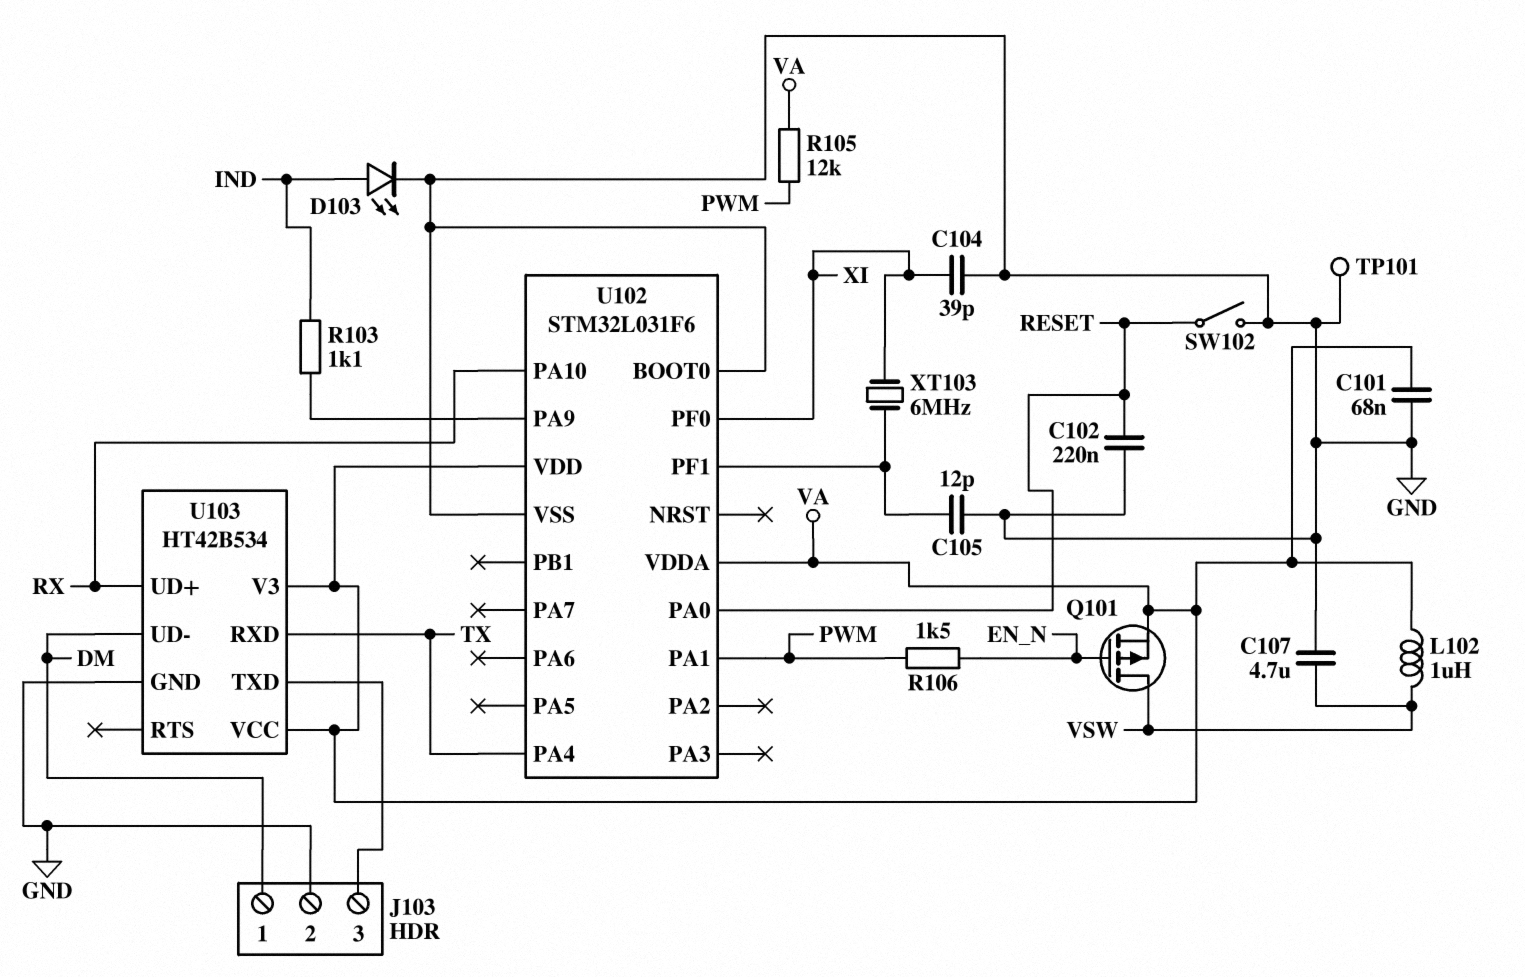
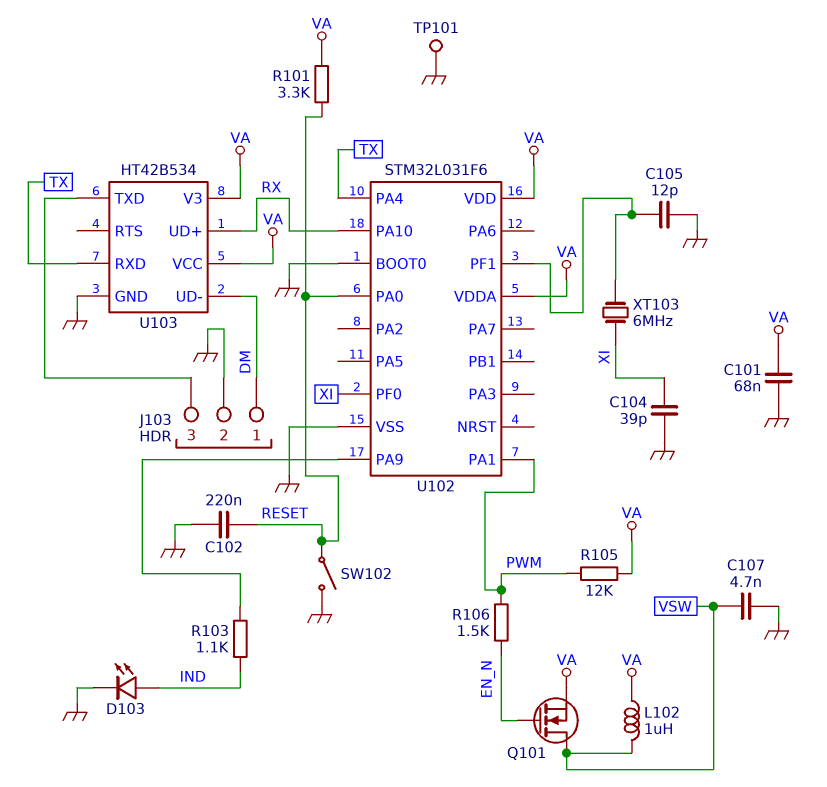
C107: 4.7uF (GND, VSW) -> 4.7nF (GND, VSW)
Q101: PMOS (G EN_N, D VSW, S VA) -> NMOS (G EN_N, D VSW, S VA)
R101: none -> 3.3k (RESET, VA)

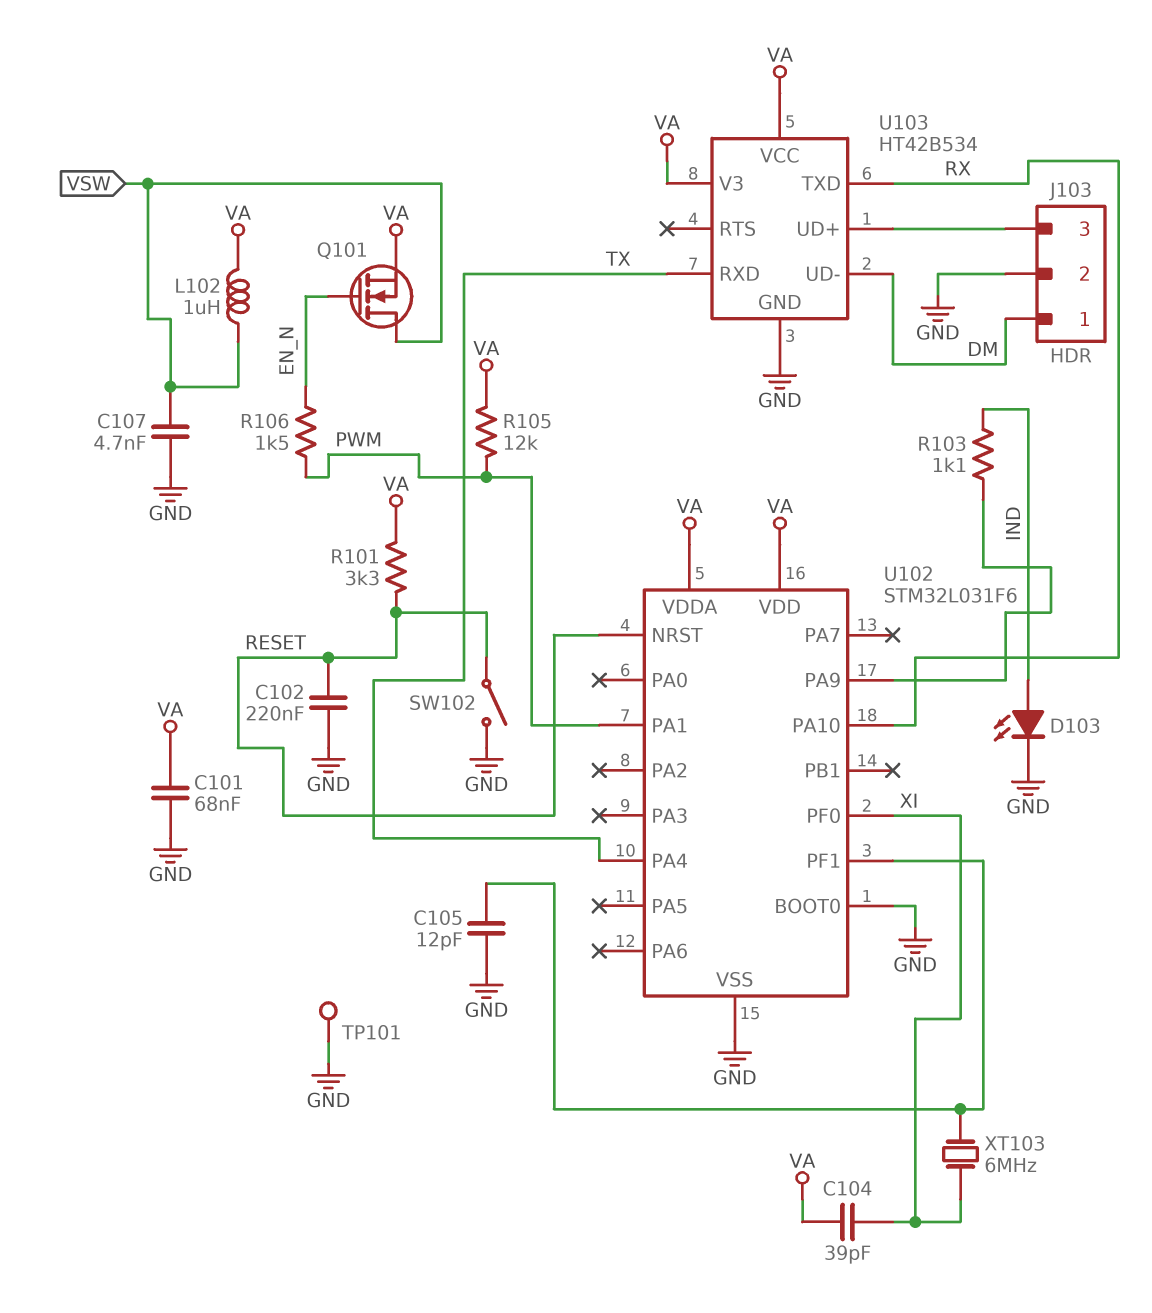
C104: 39pF (GND, XI) -> 39pF (VA, XI)
U102 pin NRST: none -> RESET
U102 pin PA0: RESET -> none
U103 pin TXD: J103/3 -> RX
U103 pin UD+: RX -> J103/3

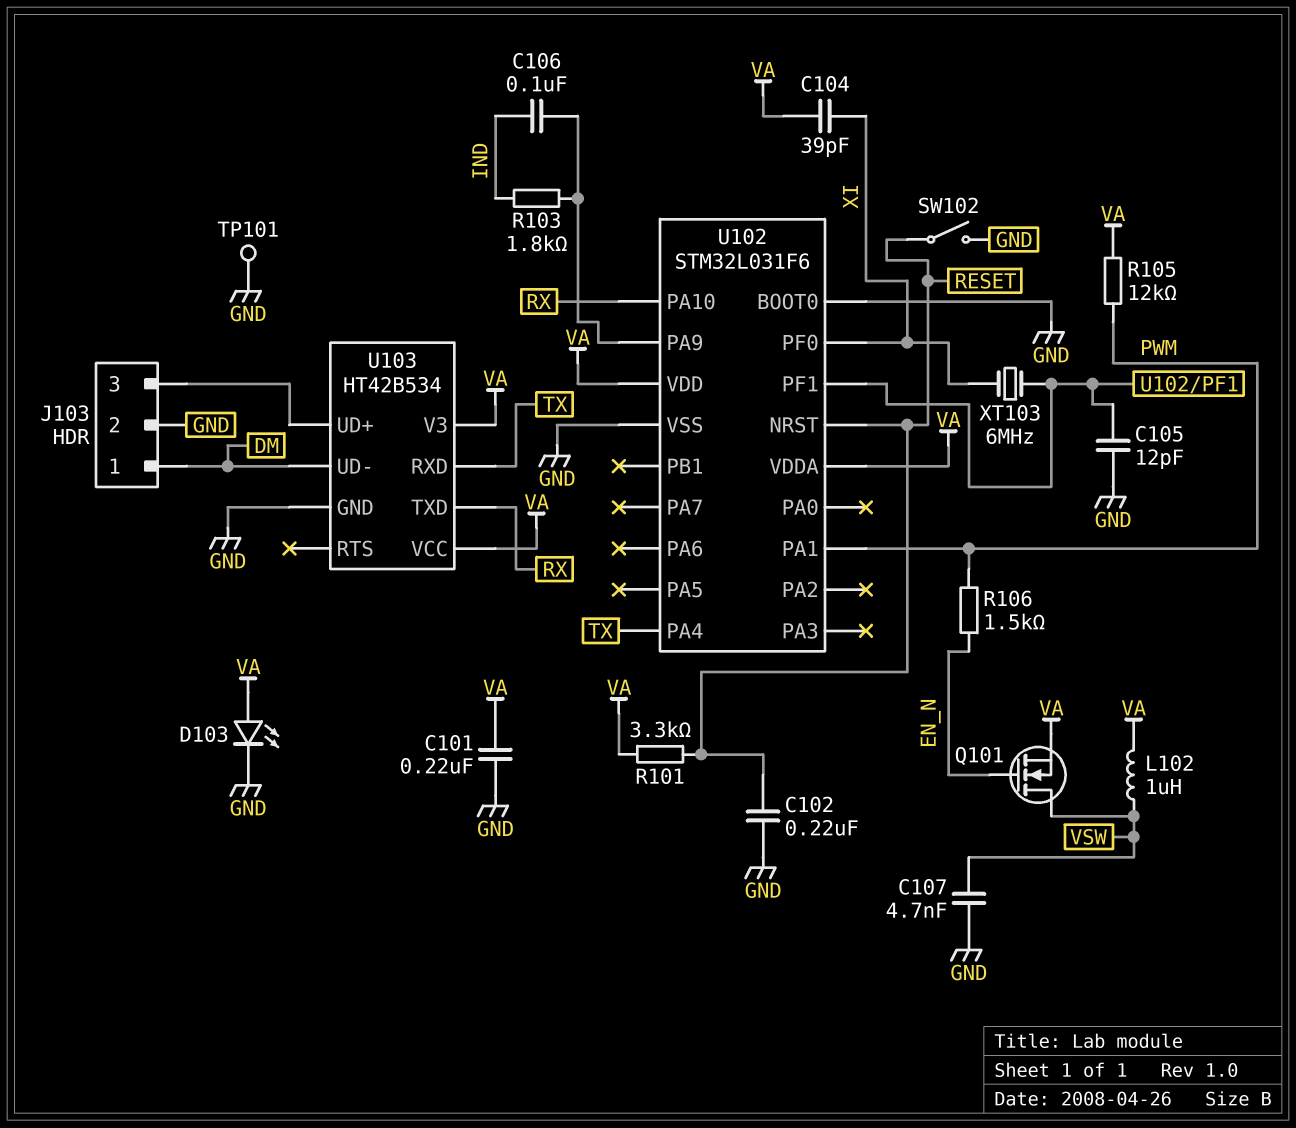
C101: 68nF (GND, VA) -> 220nF (GND, VA)
C106: none -> 100nF (IND, U102/PA9)
D103: LED (A IND, K GND) -> LED (A VA, K GND)
R103: 1.1k (IND, U102/PA9) -> 1.8k (IND, U102/PA9)

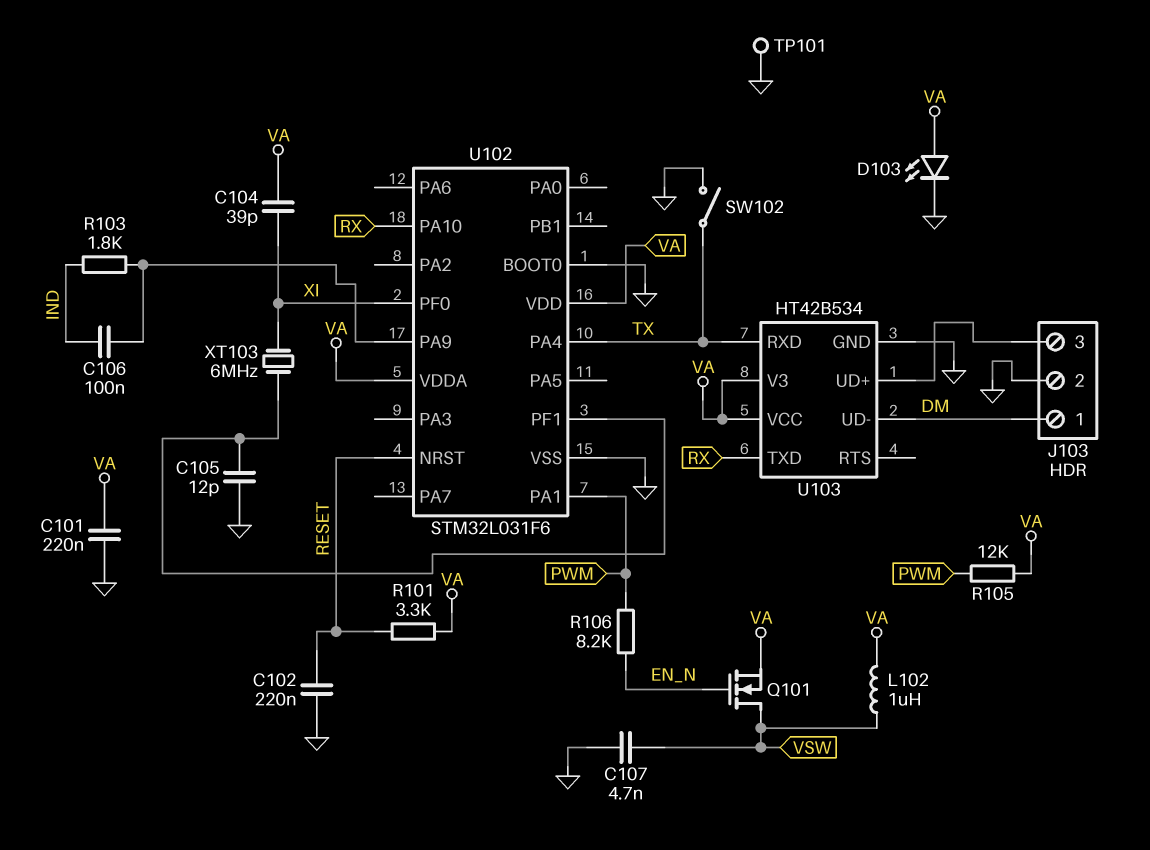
R106: 1.5k (EN_N, PWM) -> 8.2k (EN_N, PWM)
SW102: switch (GND, RESET) -> switch (GND, TX)

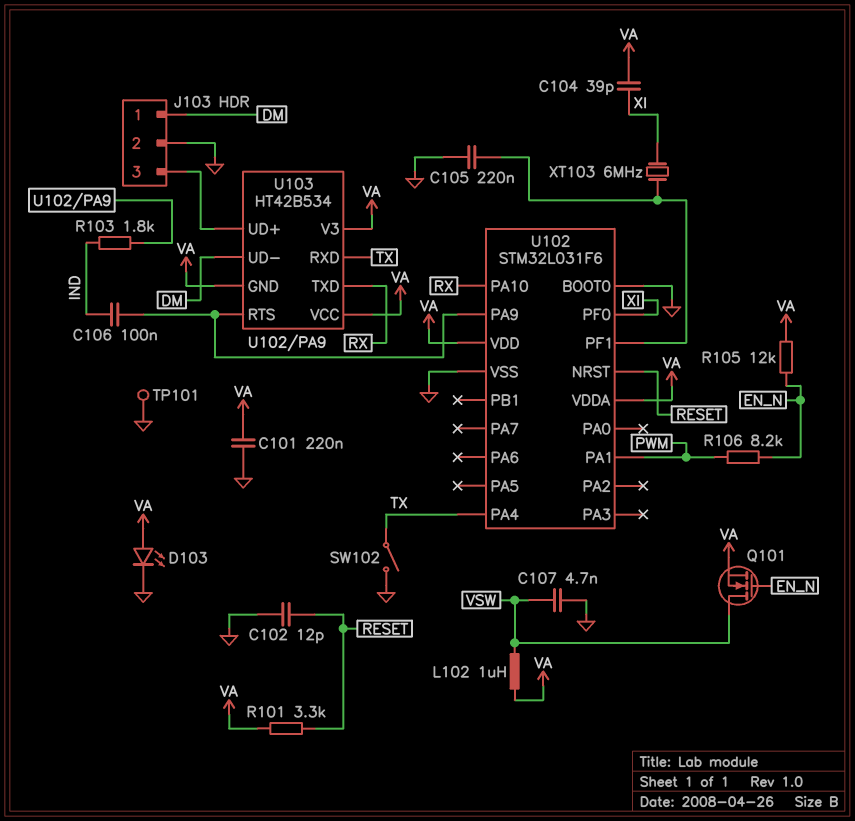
C102: 220nF (GND, RESET) -> 12pF (GND, RESET)
C105: 12pF (GND, U102/PF1) -> 220nF (GND, U102/PF1)
R105: 12k (PWM, VA) -> 12k (EN_N, VA)
U103 pin GND: GND -> VA
U103 pin RTS: none -> U102/PA9

